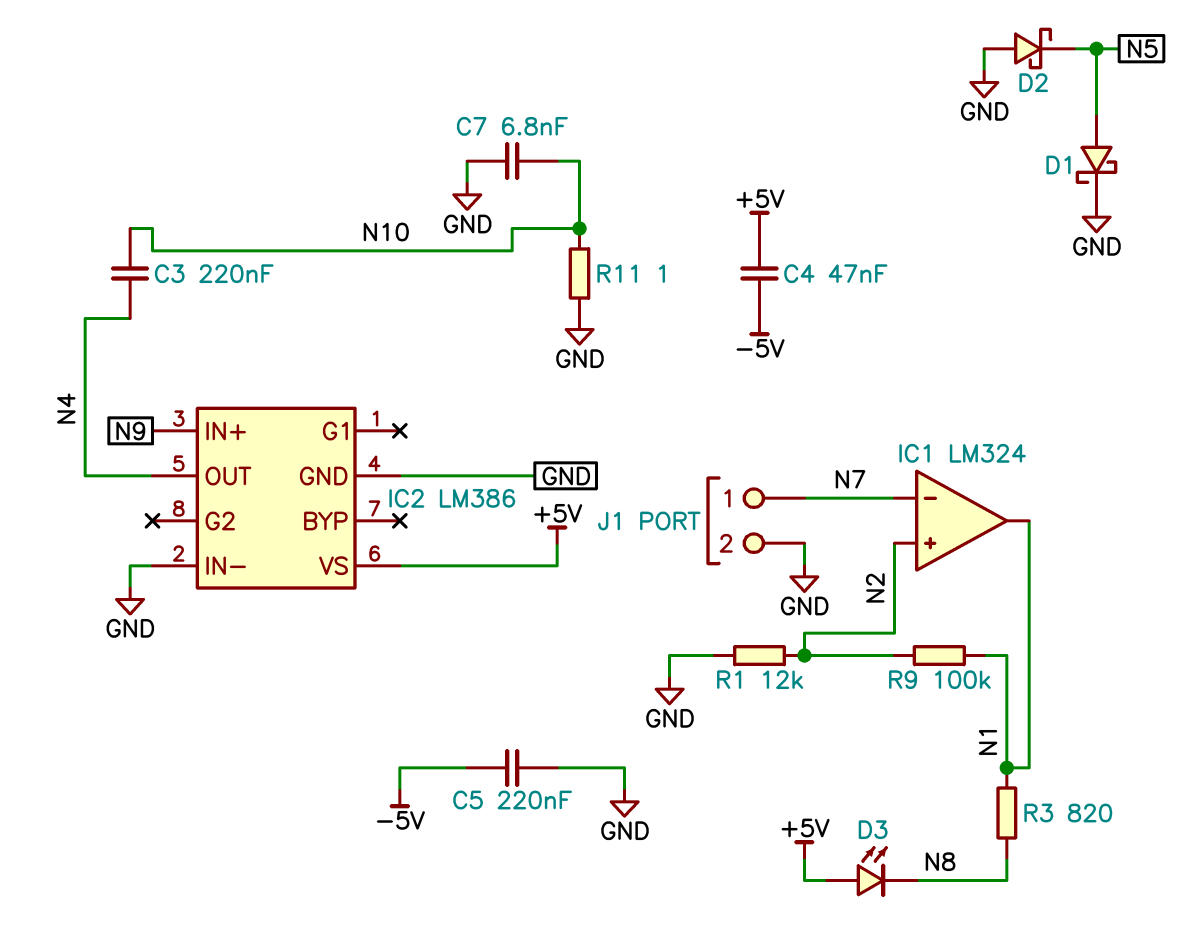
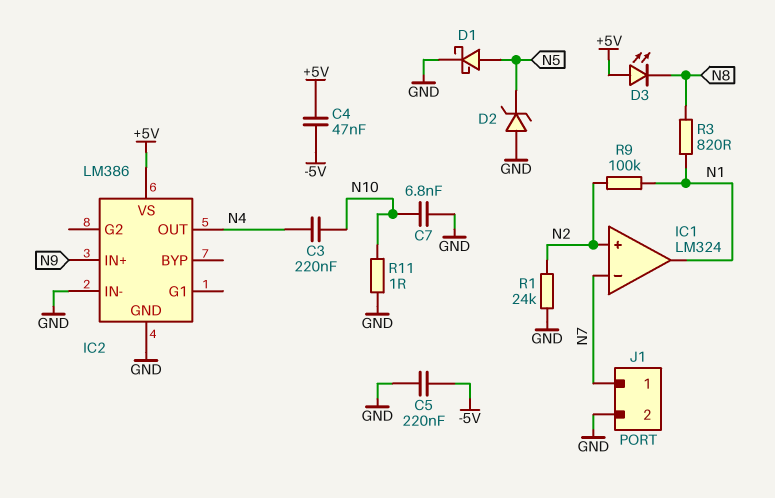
D2: schottky (A GND, K N5) -> zener (A GND, K N5)
R1: 12k (GND, N2) -> 24k (GND, N2)

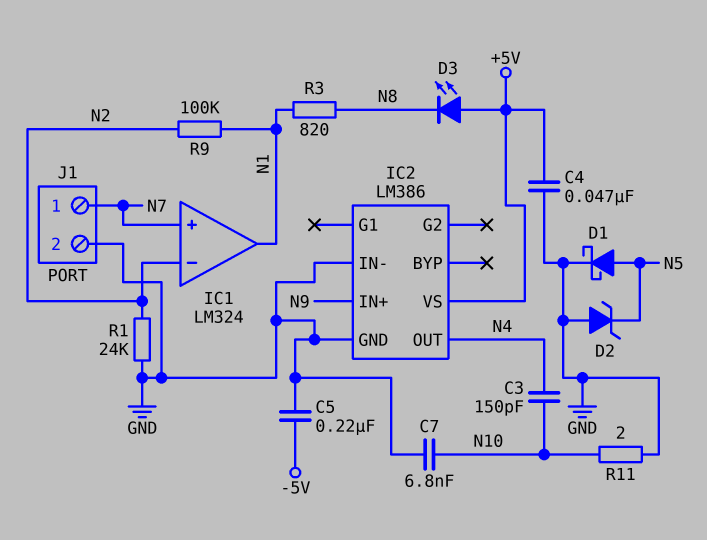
C3: 220nF (N4, N10) -> 150pF (N4, N10)
C4: 47nF (+5V, -5V) -> 47nF (+5V, GND)
IC1 pin in+: N2 -> N7
IC1 pin in-: N7 -> N2
R11: 1 (GND, N10) -> 2 (GND, N10)

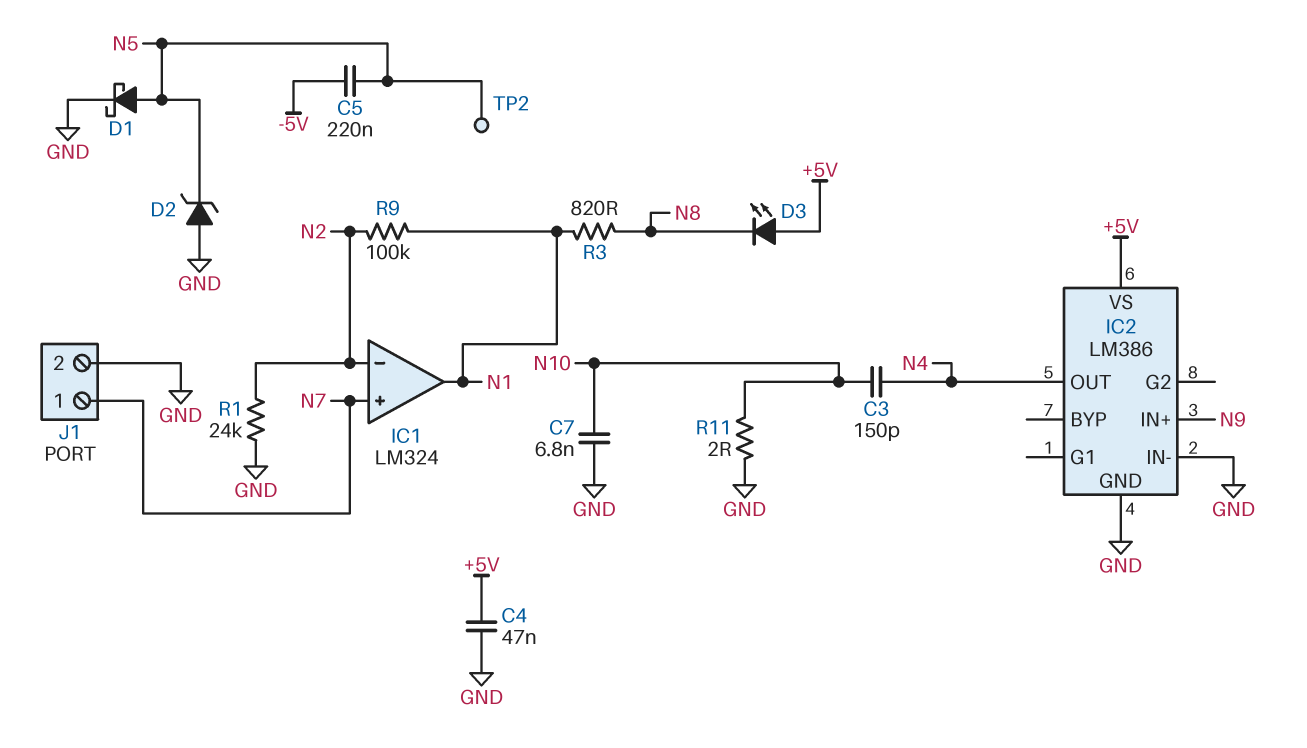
C5: 220nF (-5V, GND) -> 220nF (-5V, N5)
TP2: none -> test point (N5)

